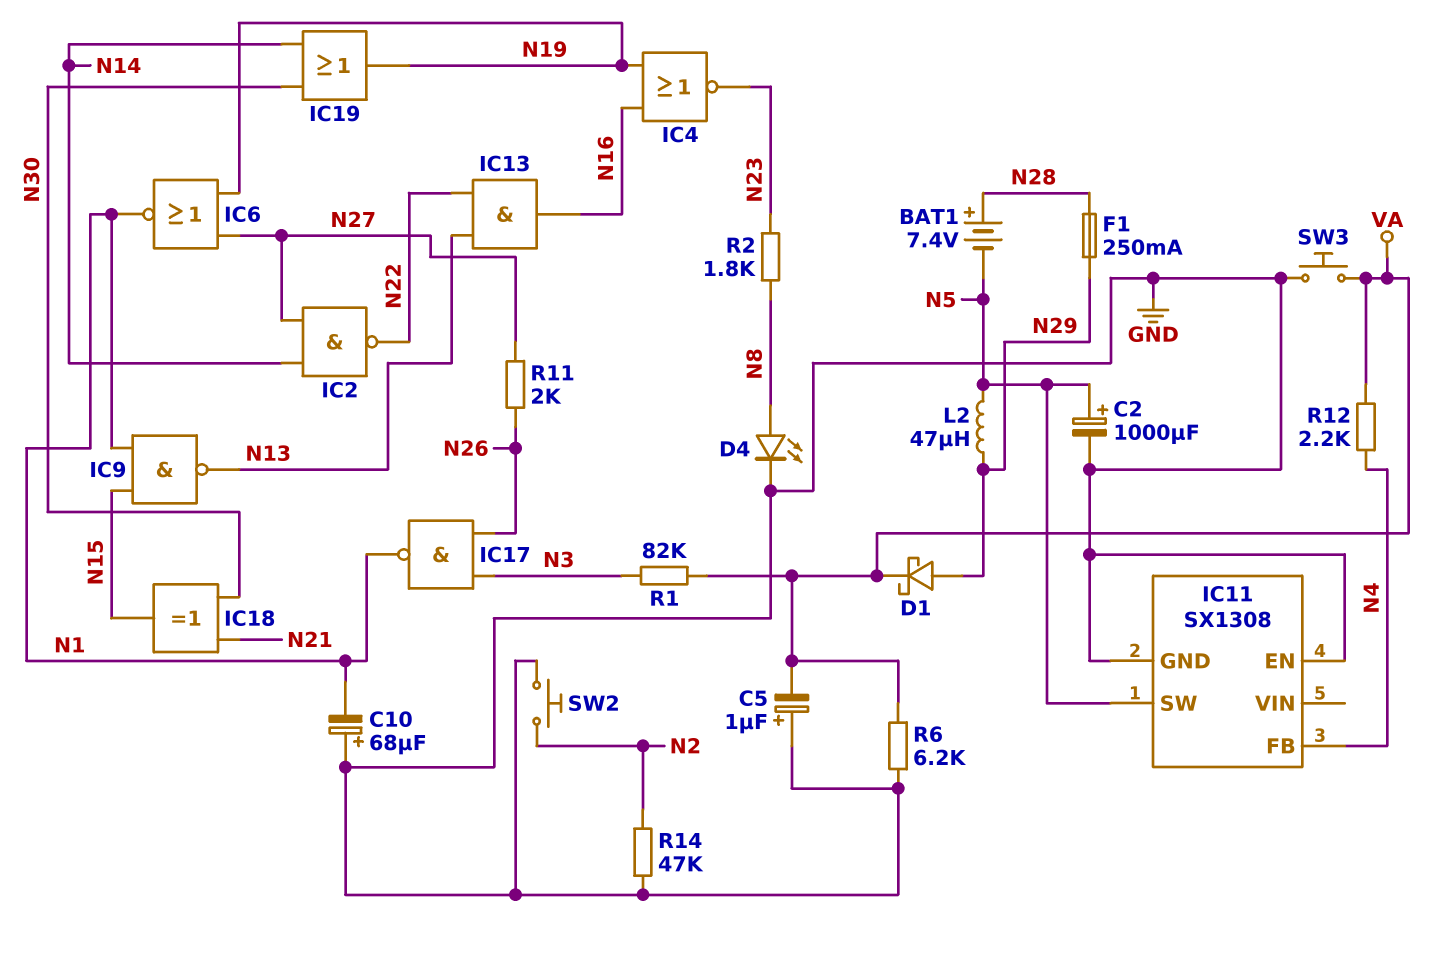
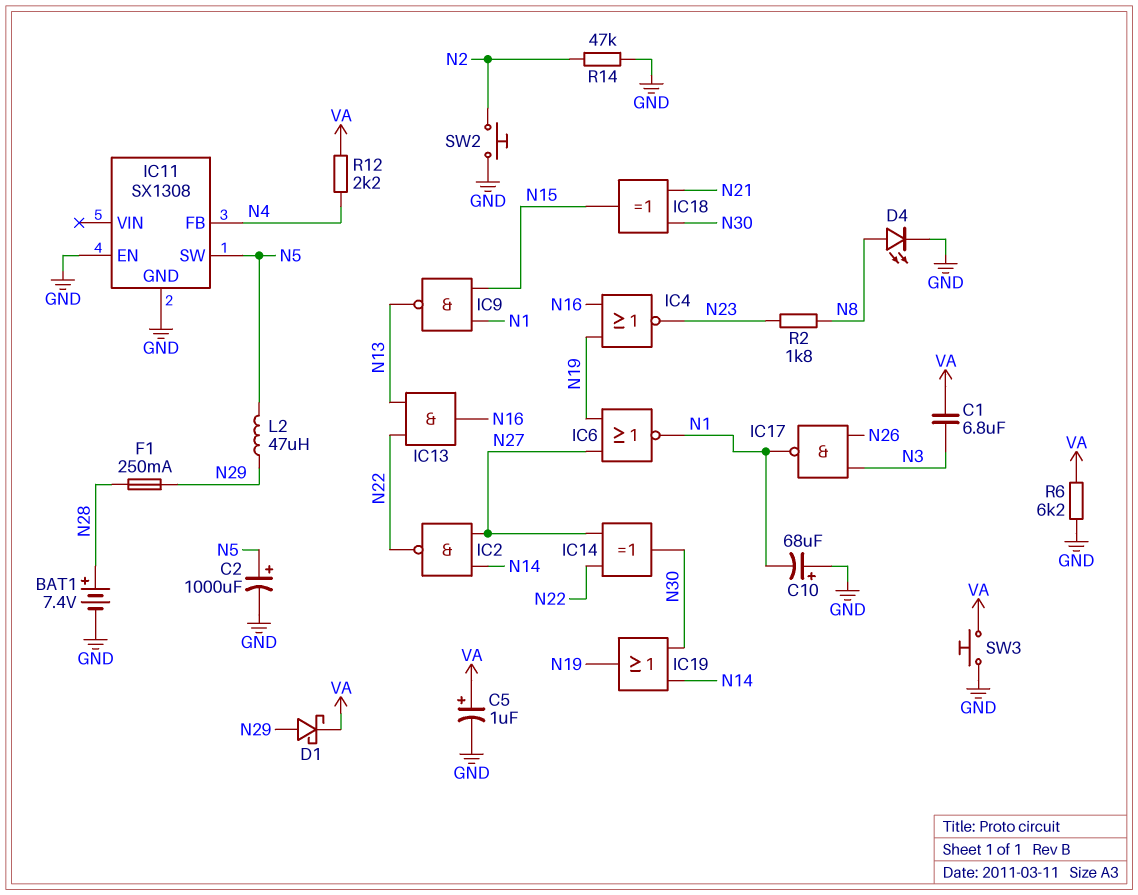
BAT1: 7.4V (plus N28, minus N5) -> 7.4V (plus N28, minus GND)
C1: none -> 6.8uF (N3, VA)
C5: 1uF (plus GND, minus VA) -> 1uF (plus VA, minus GND)
IC14: none -> XOR (in N22, in N27, out N30)
R1: 82k (N3, VA) -> none
R11: 2k (N26, N27) -> none

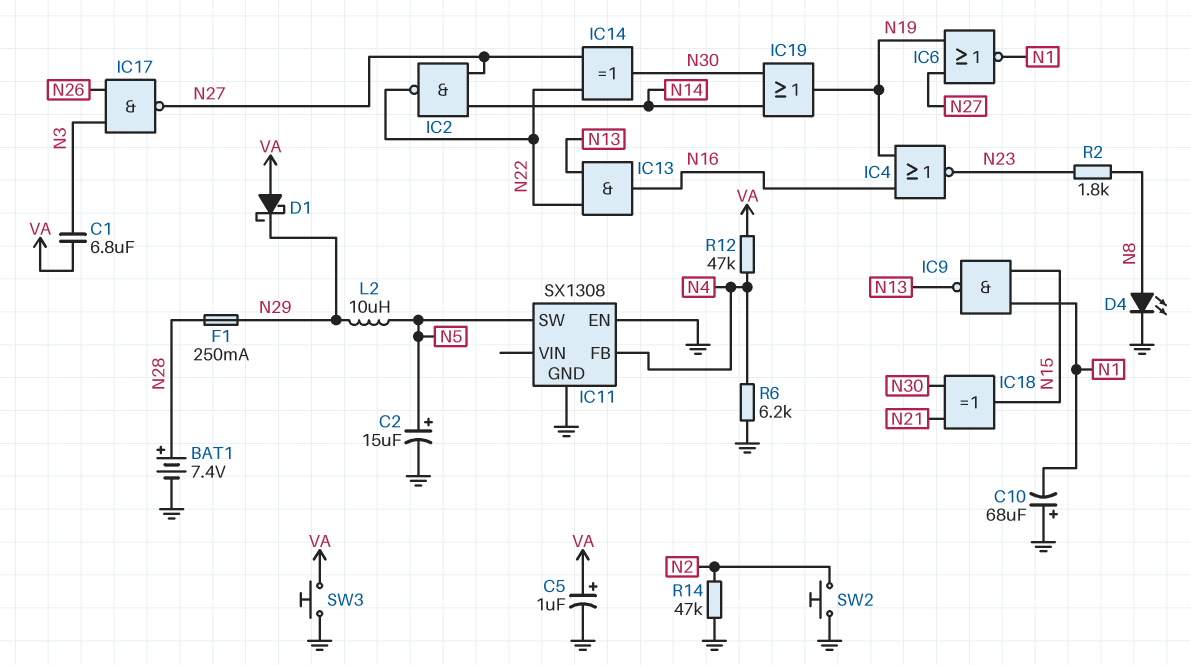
C2: 1000uF (plus N5, minus GND) -> 15uF (plus N5, minus GND)
D1: schottky (A N29, K VA) -> schottky (A VA, K N29)
IC17: NAND (in N3, in N26, out N1) -> NAND (in N3, in N26, out N27)
L2: 47uH (N5, N29) -> 10uH (N5, N29)
R6: 6.2k (GND, VA) -> 6.2k (GND, N4)
R12: 2.2k (N4, VA) -> 47k (N4, VA)

